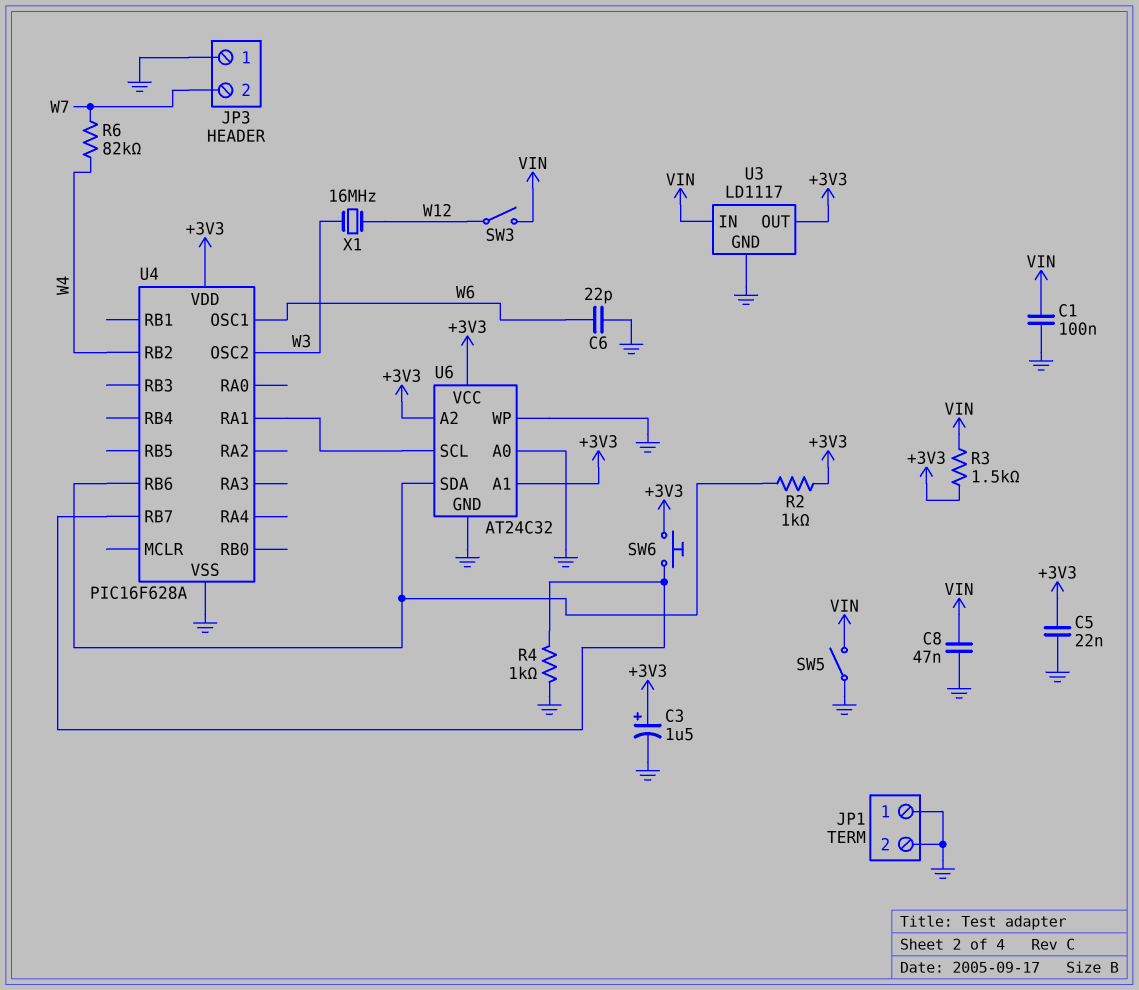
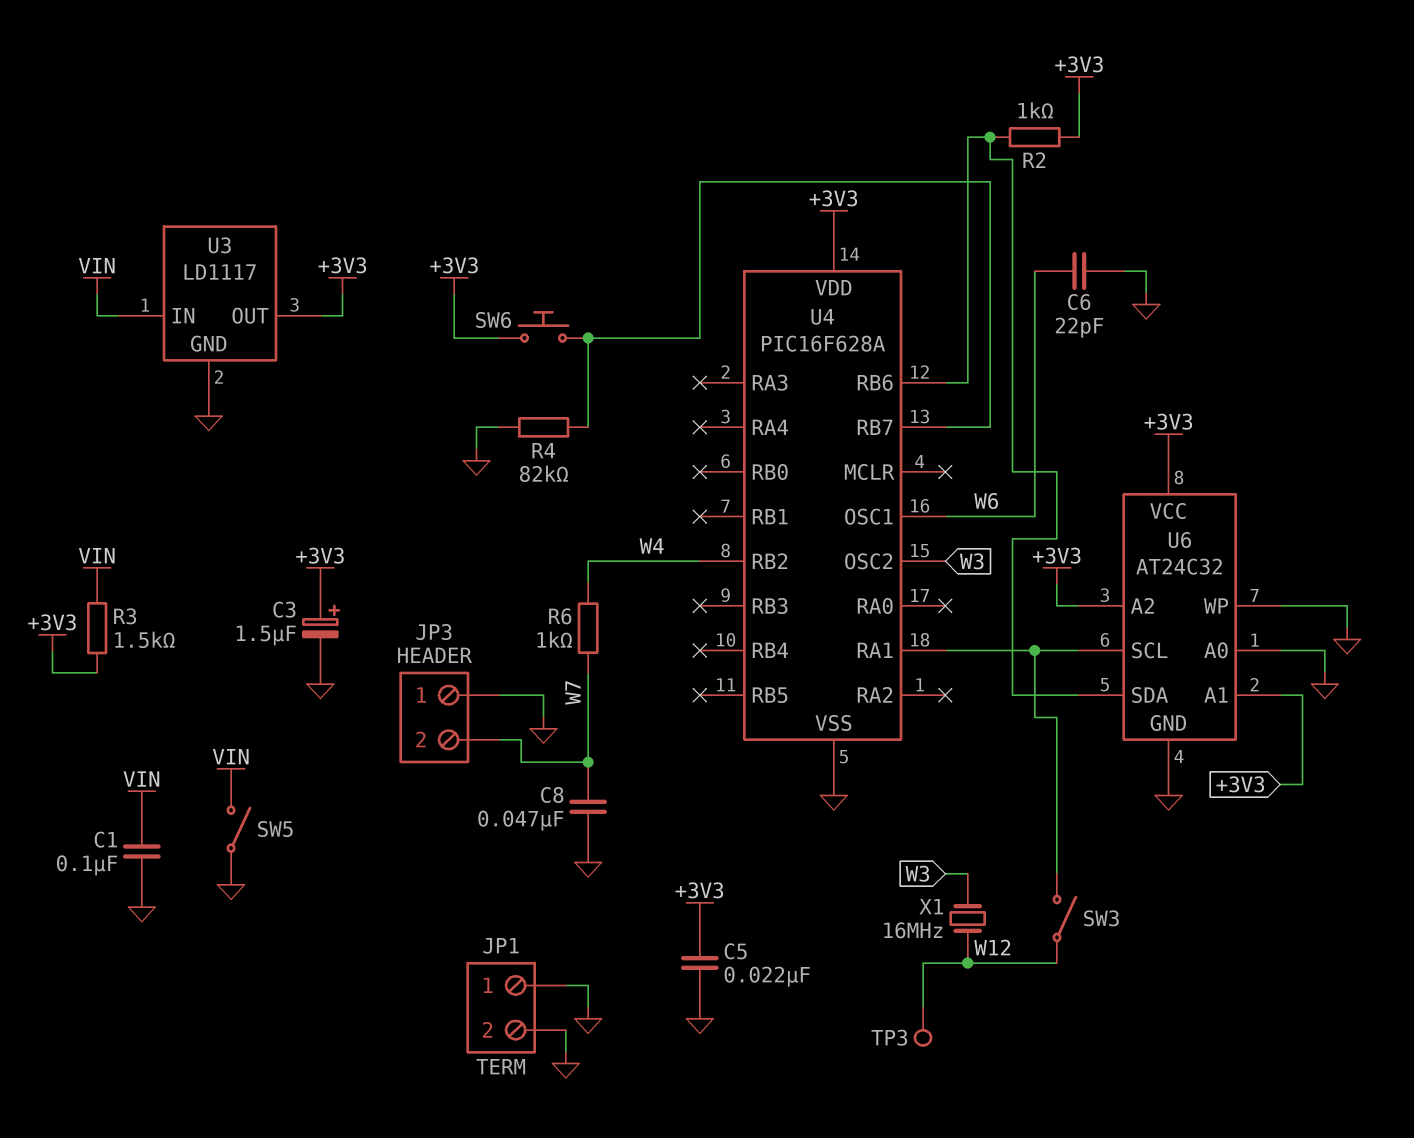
C8: 47nF (GND, VIN) -> 47nF (GND, W7)
R4: 1k (GND, U4/RB7) -> 82k (GND, U4/RB7)
R6: 82k (W4, W7) -> 1k (W4, W7)
SW3: switch (VIN, W12) -> switch (U4/RA1, W12)
TP3: none -> test point (W12)

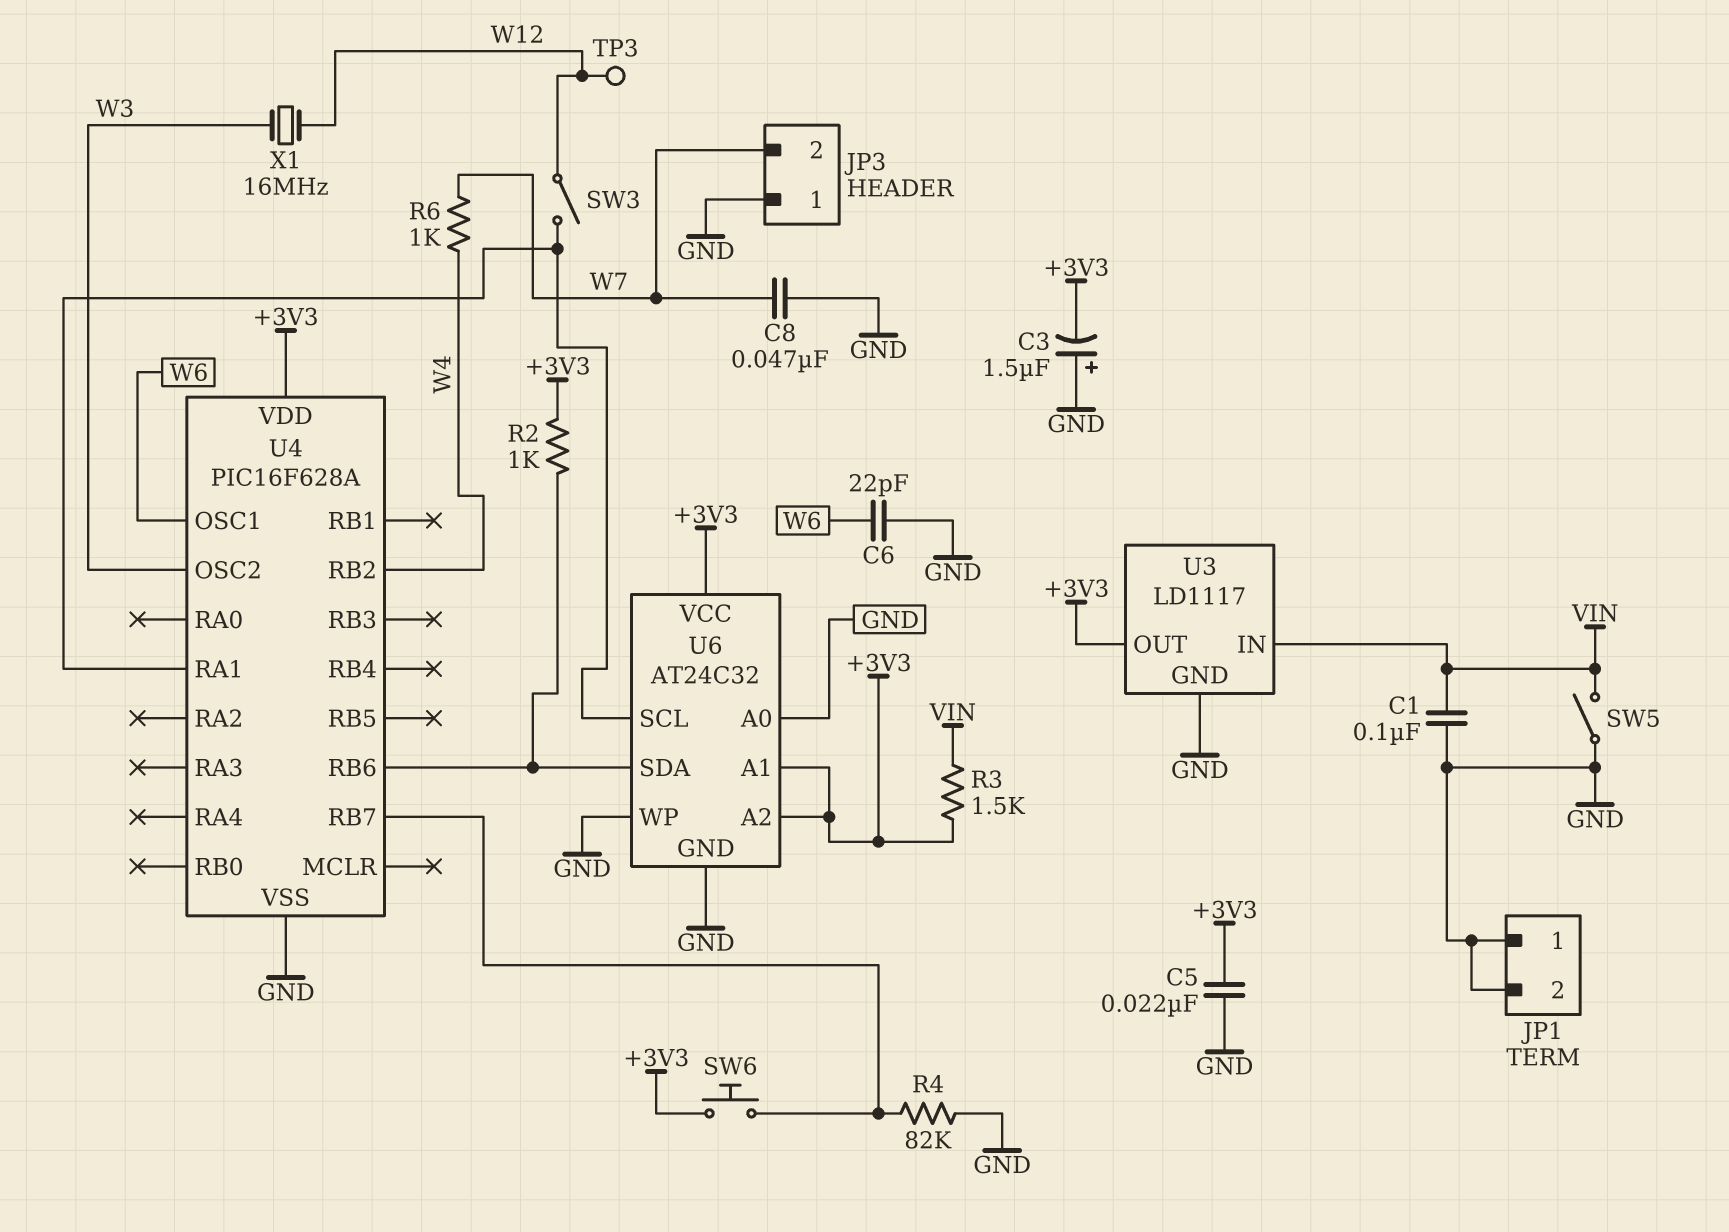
C3: 1.5uF (plus +3V3, minus GND) -> 1.5uF (plus GND, minus +3V3)

